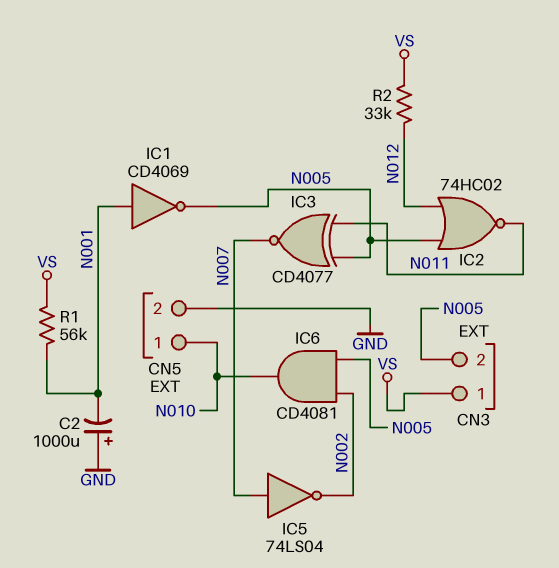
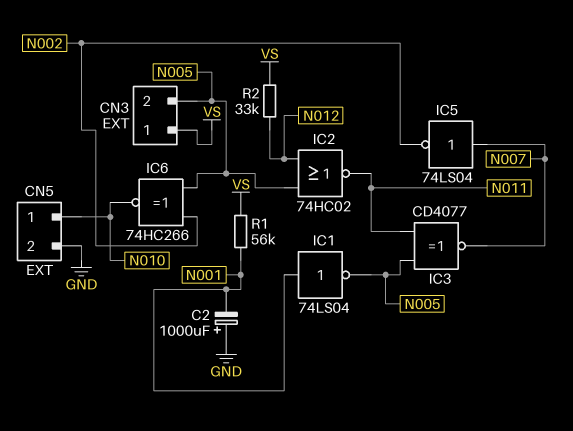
IC1: NOT CD4069 (in N001, out N005) -> NOT 74LS04 (in N001, out N005)
IC6: AND CD4081 (in N002, in N005, out N010) -> XNOR 74HC266 (in N002, in N005, out N010)

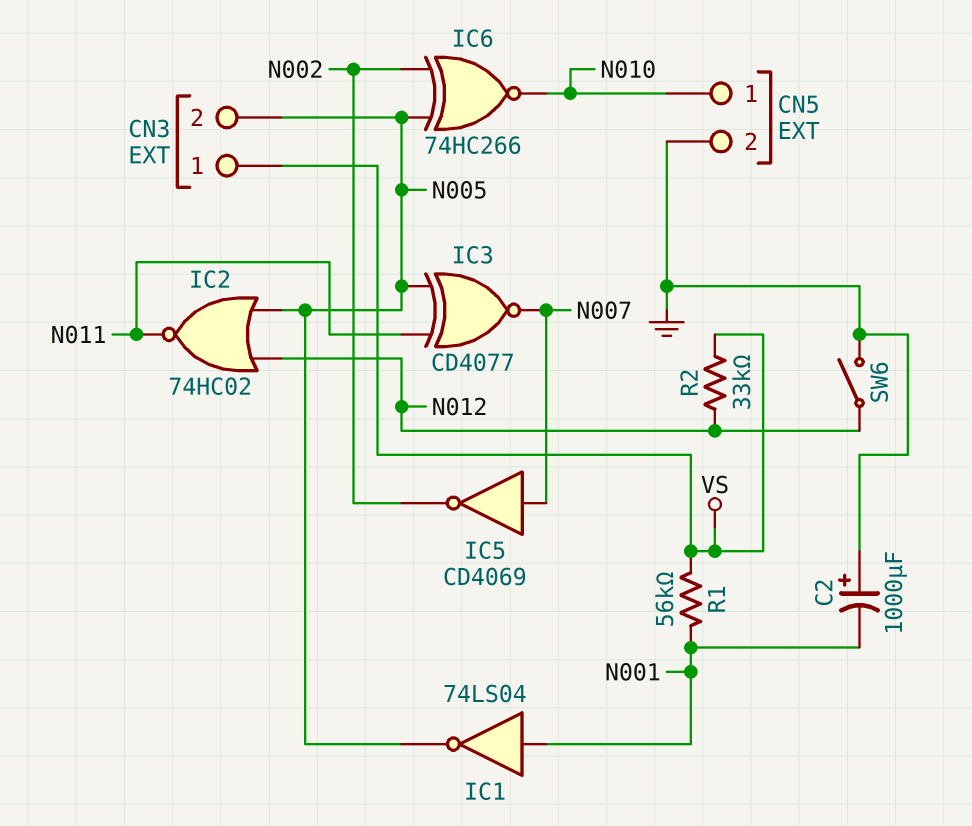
IC5: NOT 74LS04 (in N007, out N002) -> NOT CD4069 (in N007, out N002)
SW6: none -> switch (GND, N012)

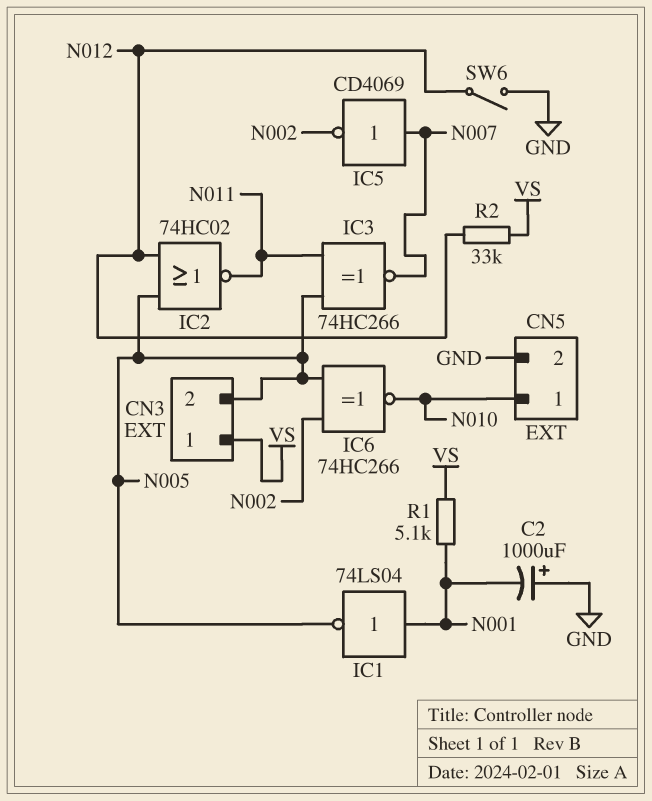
IC3: XNOR CD4077 (in N005, in N011, out N007) -> XNOR 74HC266 (in N005, in N011, out N007)
R1: 56k (N001, VS) -> 5.1k (N001, VS)

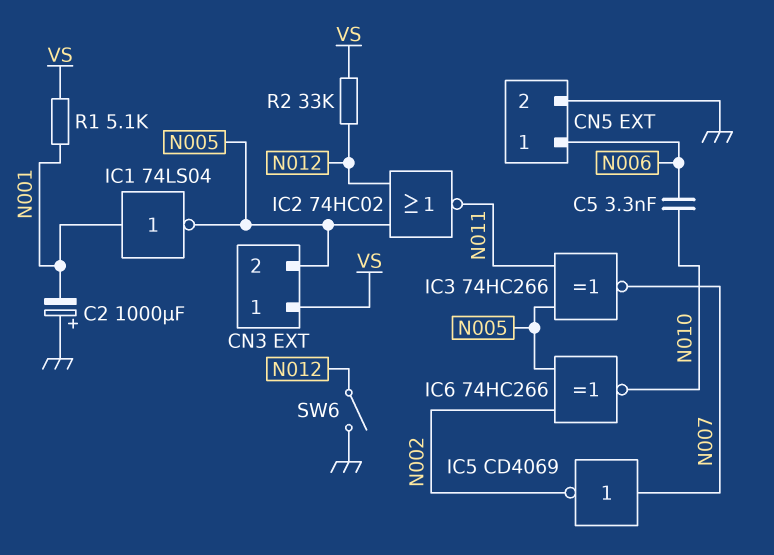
C5: none -> 3.3nF (N006, N010)
CN5 pin 1: N010 -> N006

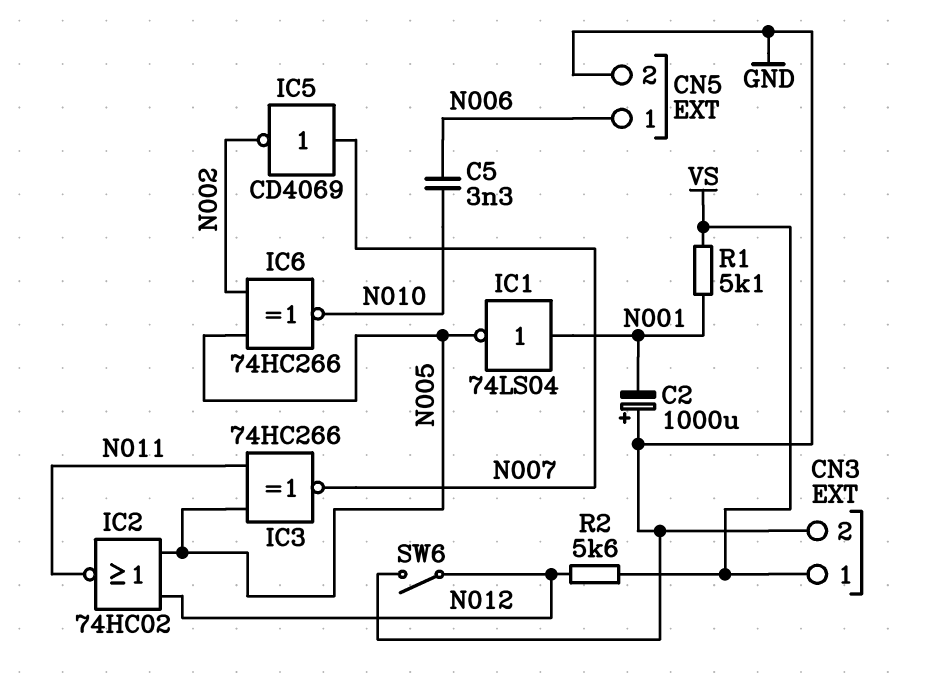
CN3 pin 2: N005 -> GND
R2: 33k (N012, VS) -> 5.6k (N012, VS)

